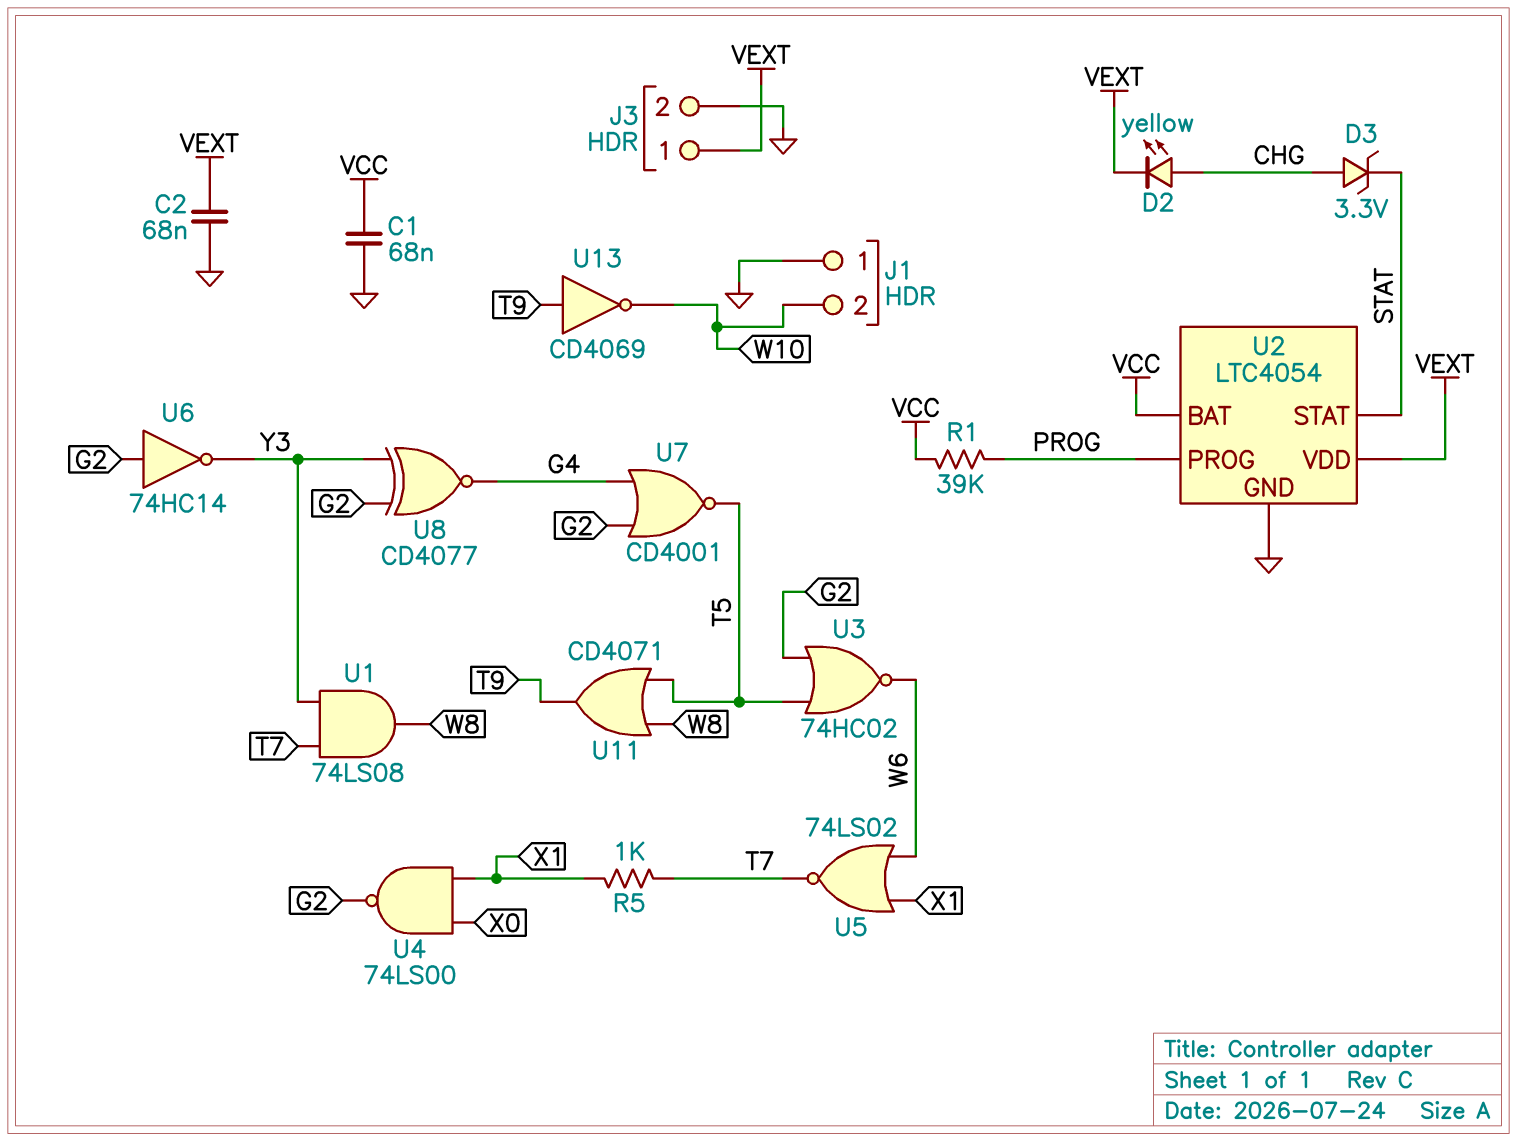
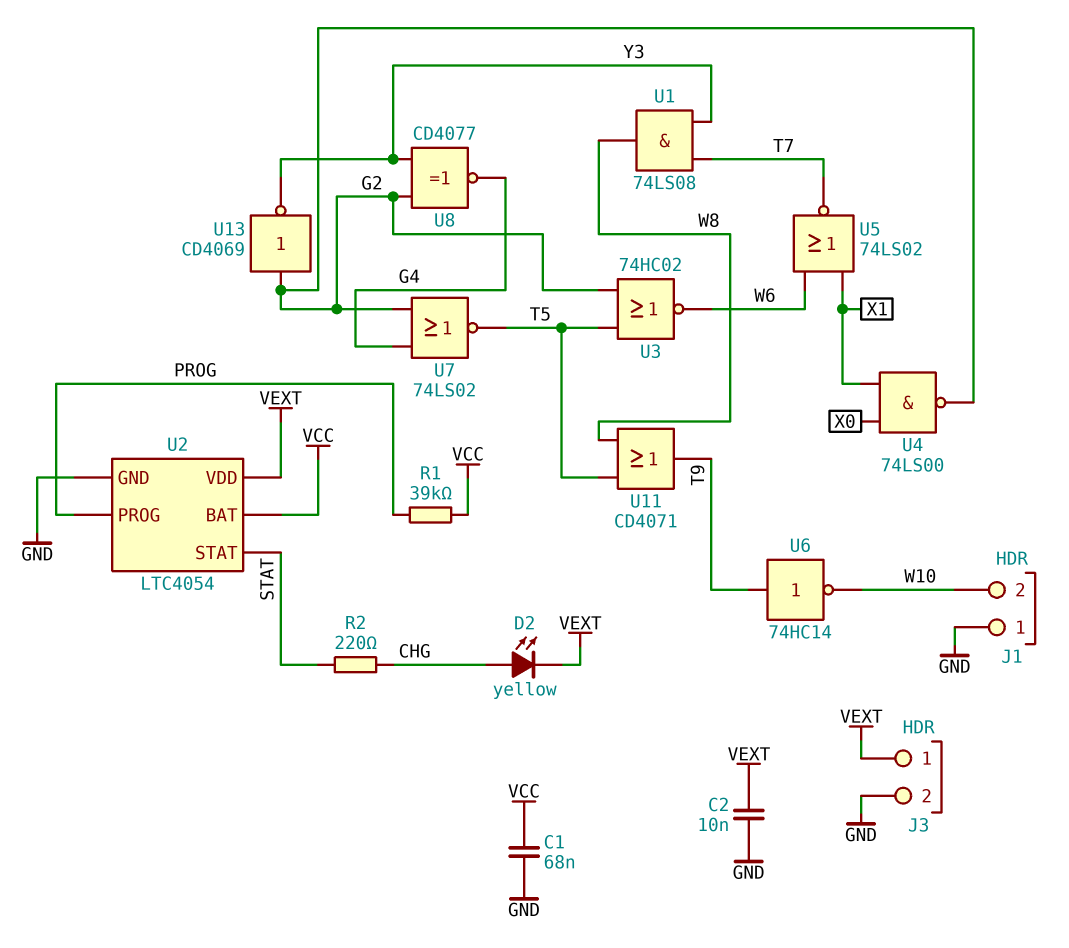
C2: 68nF (GND, VEXT) -> 10nF (GND, VEXT)
D3: zener 3.3V (A CHG, K STAT) -> none
R2: none -> 220 (CHG, STAT)
R5: 1k (T7, X1) -> none
U6: NOT 74HC14 (in G2, out Y3) -> NOT 74HC14 (in T9, out W10)
U7: NOR CD4001 (in G2, in G4, out T5) -> NOR 74LS02 (in G2, in G4, out T5)
U13: NOT CD4069 (in T9, out W10) -> NOT CD4069 (in G2, out Y3)

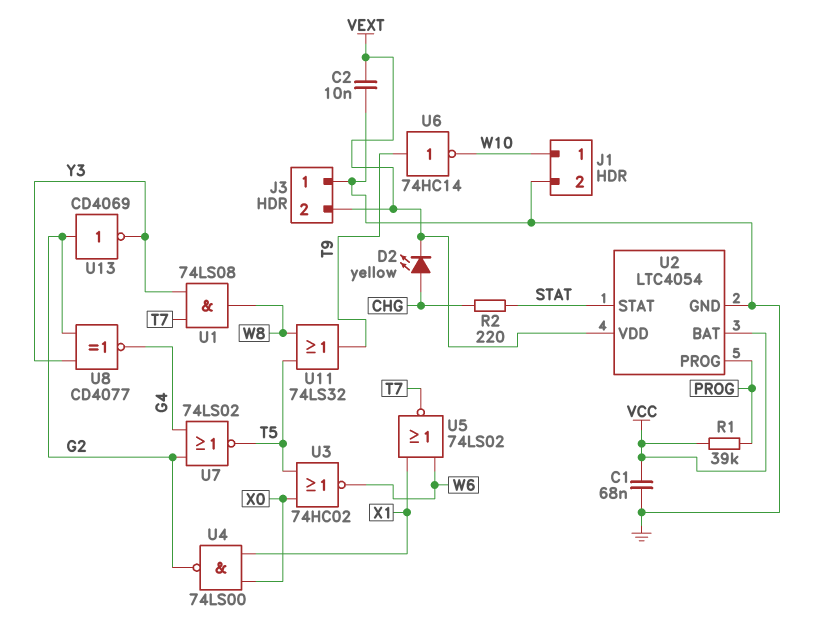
J1 pin 1: GND -> W10
J1 pin 2: W10 -> GND
J3 pin 1: VEXT -> GND
J3 pin 2: GND -> VEXT
U3: NOR 74HC02 (in G2, in T5, out W6) -> NOR 74HC02 (in T5, in X0, out W6)
U11: OR CD4071 (in T5, in W8, out T9) -> OR 74LS32 (in T5, in W8, out T9)

